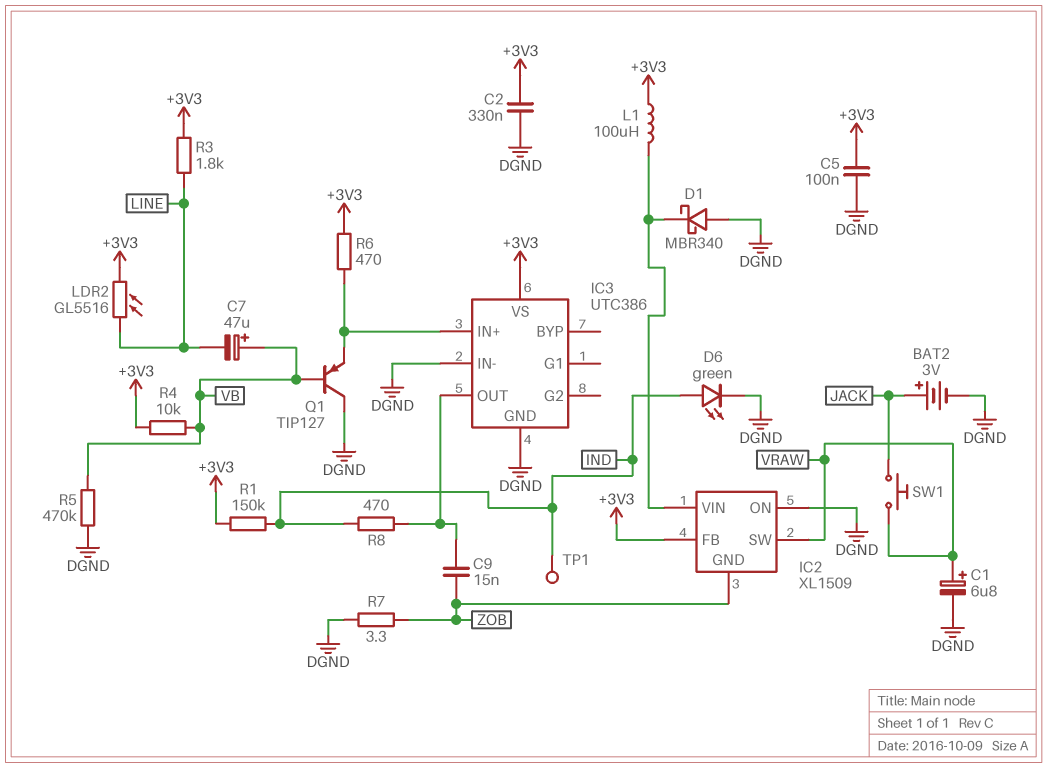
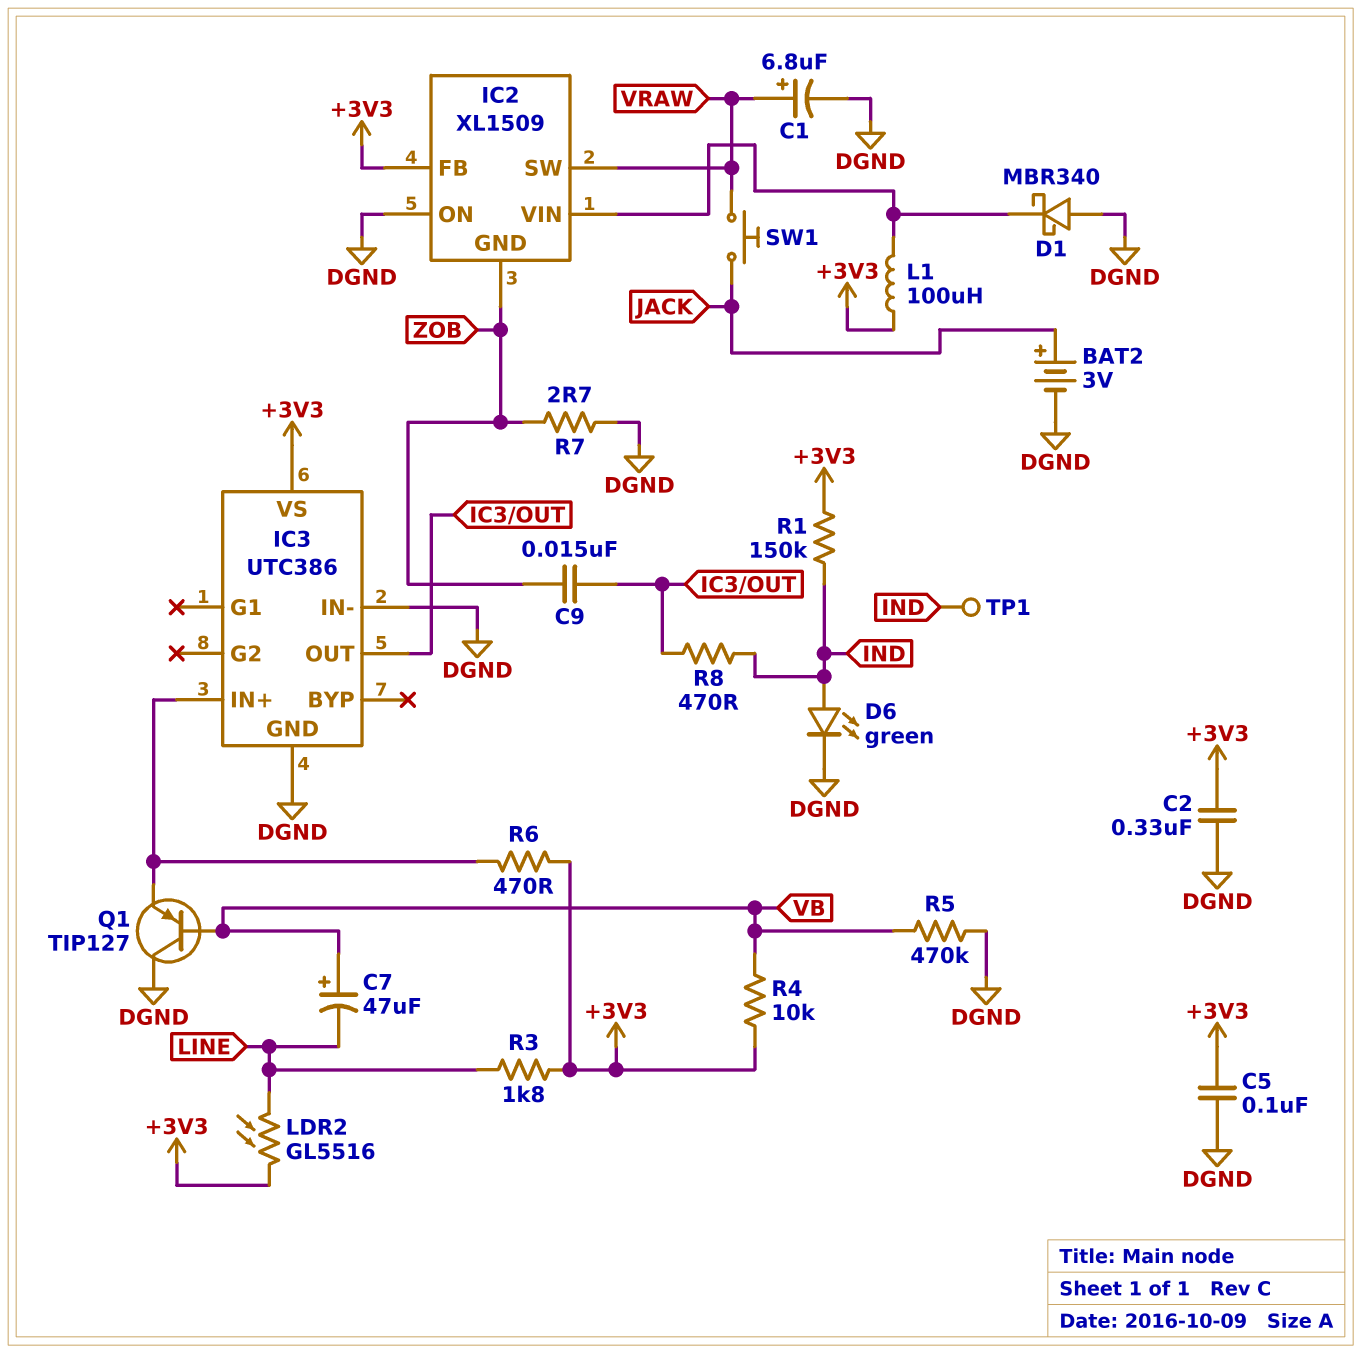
R7: 3.3 (DGND, ZOB) -> 2.7 (DGND, ZOB)

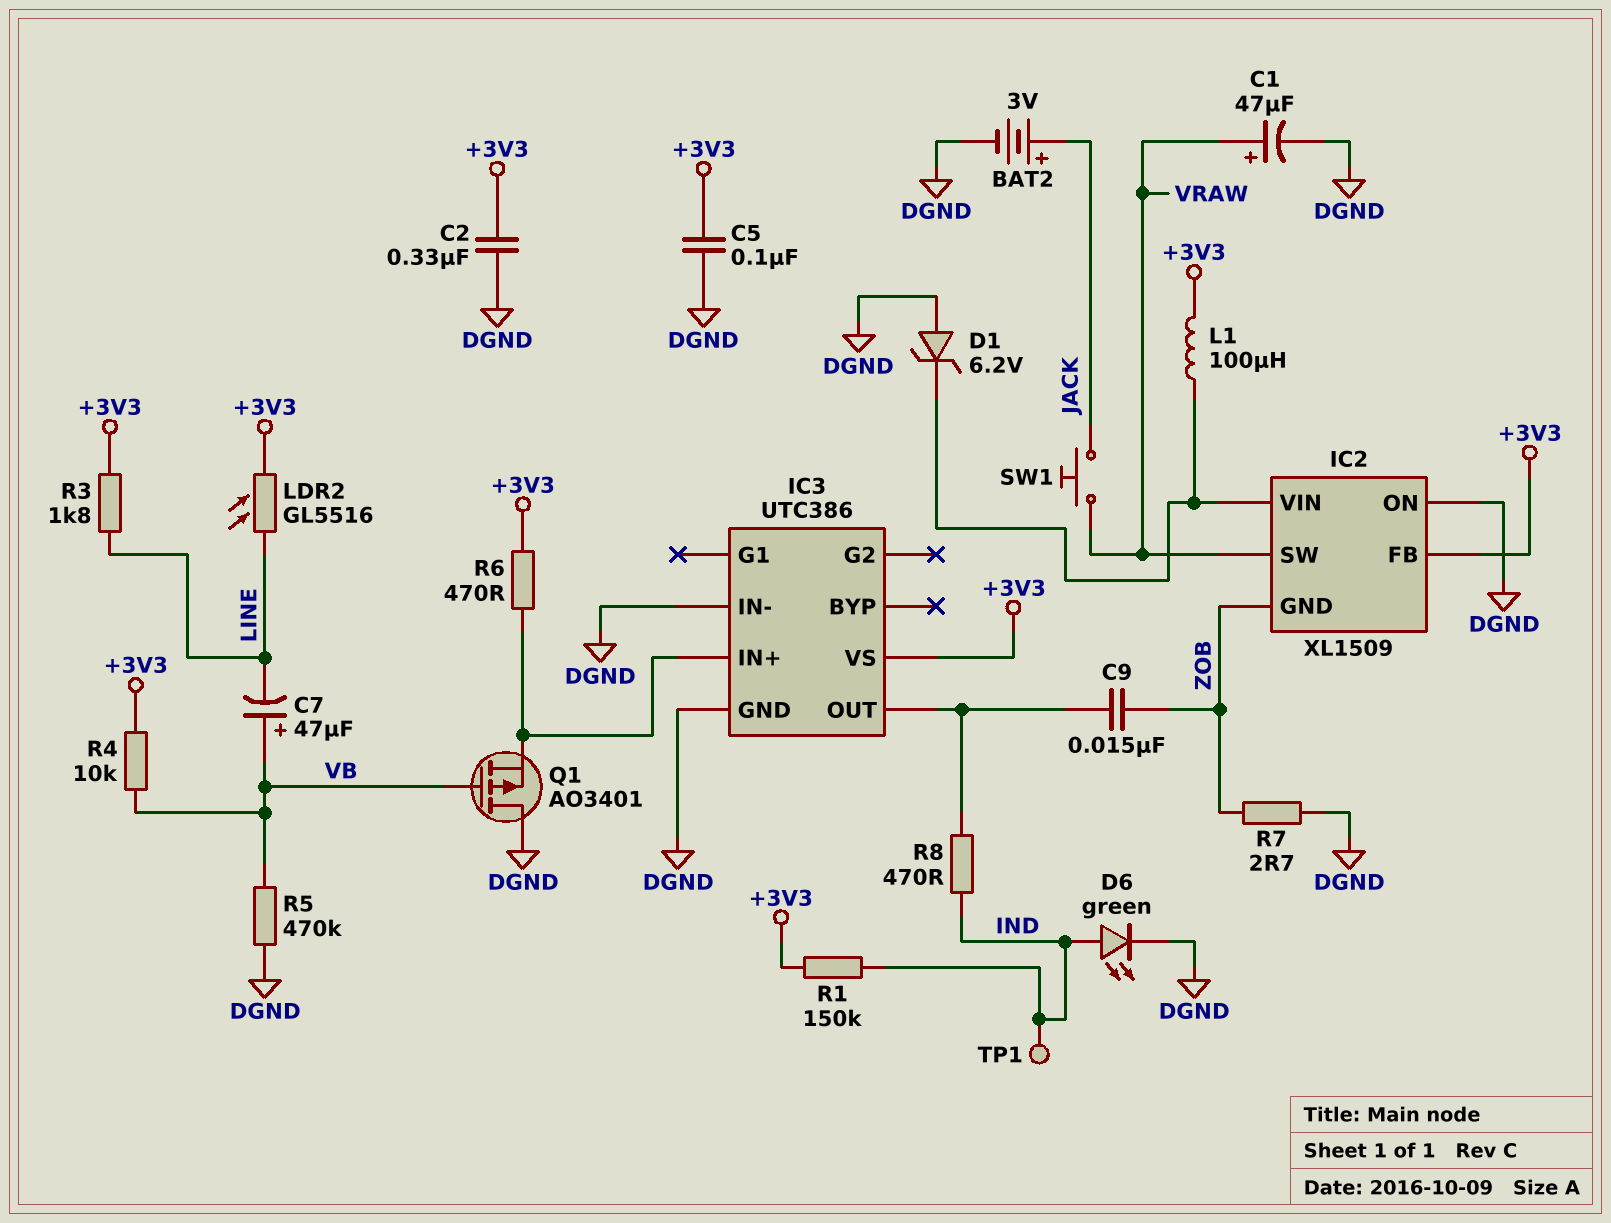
C1: 6.8uF (plus VRAW, minus DGND) -> 47uF (plus VRAW, minus DGND)
D1: schottky MBR340 (A DGND, K IC2/VIN) -> zener 6.2V (A DGND, K IC2/VIN)
Q1: PNP TIP127 (B VB, C DGND, E IC3/IN+) -> PMOS AO3401 (G VB, D DGND, S IC3/IN+)

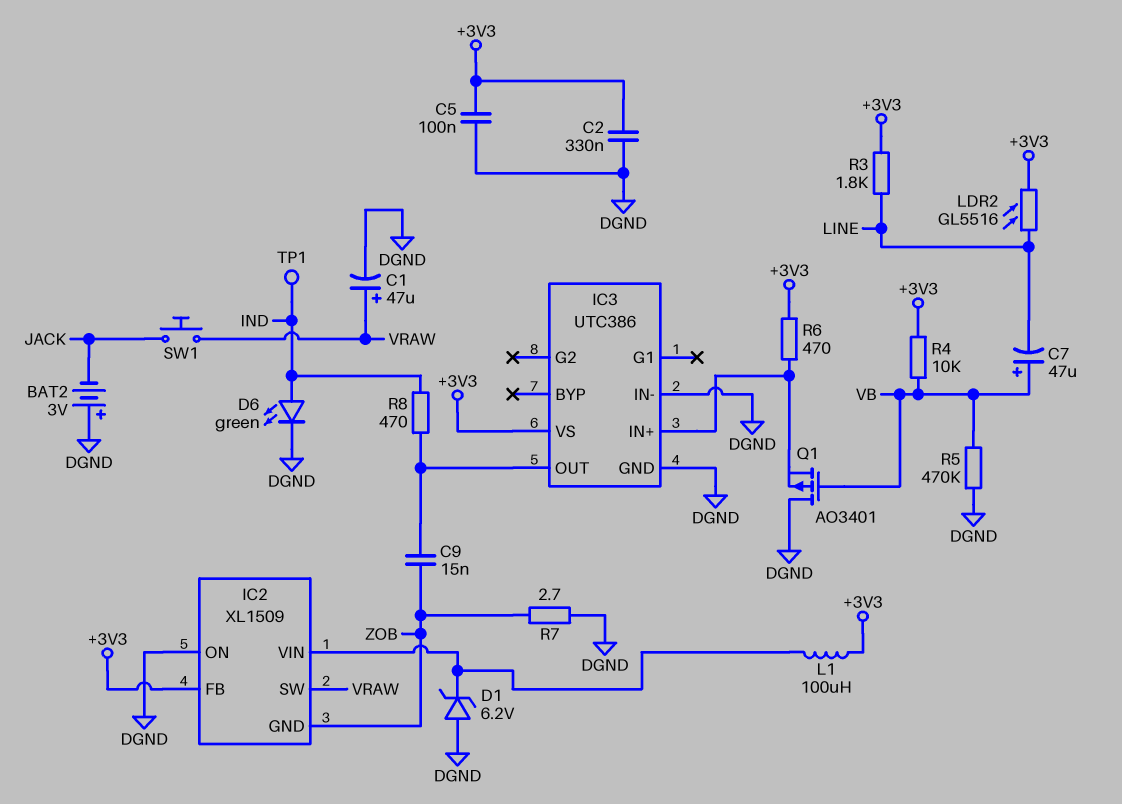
BAT2: 3V (plus JACK, minus DGND) -> 3V (plus DGND, minus JACK)
R1: 150k (+3V3, IND) -> none

